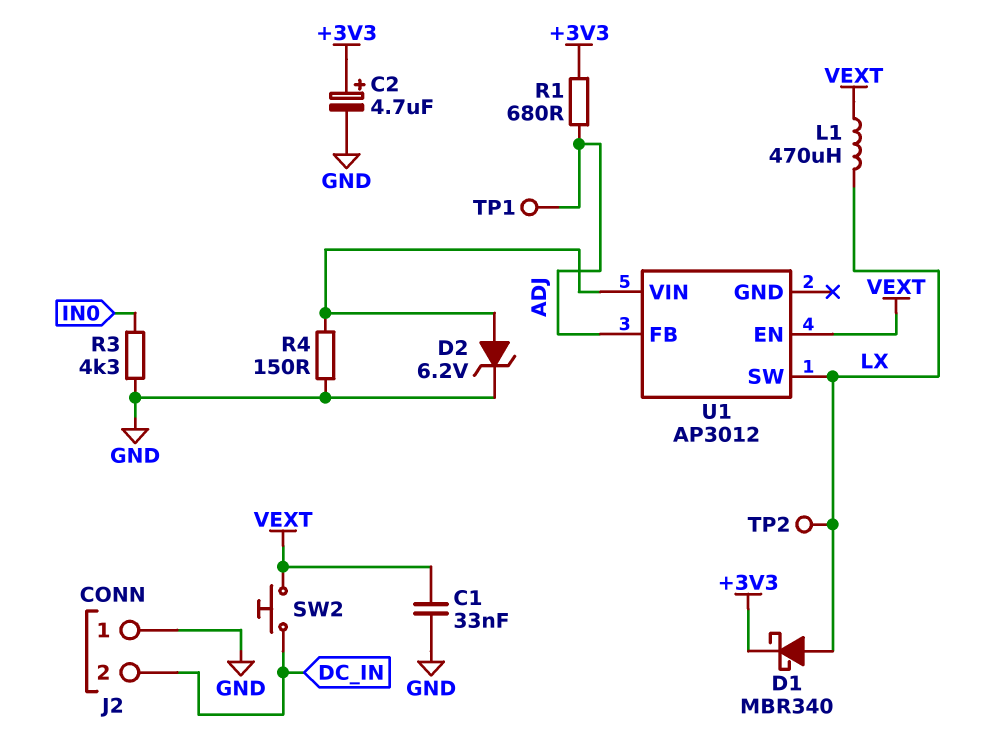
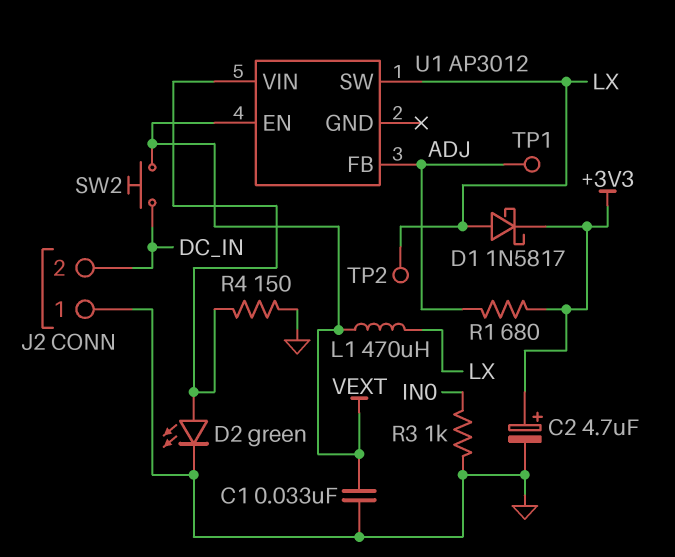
D1: schottky MBR340 (A LX, K +3V3) -> schottky 1N5817 (A LX, K +3V3)
D2: zener 6.2V (A U1/VIN, K GND) -> LED green (A U1/VIN, K GND)
R3: 4.3k (GND, IN0) -> 1k (GND, IN0)

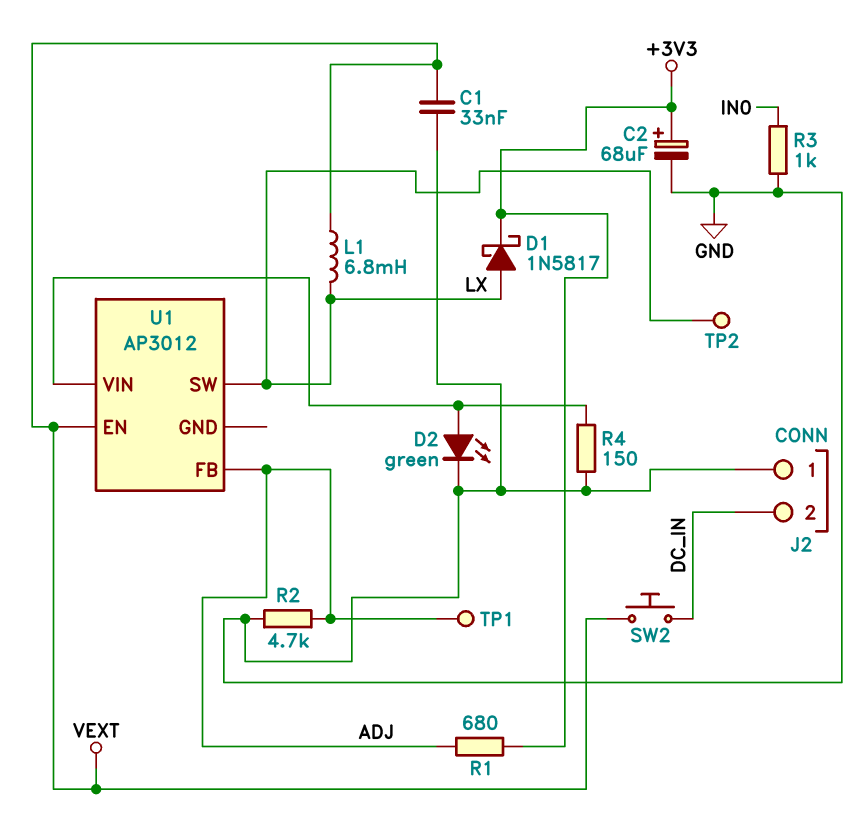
C2: 4.7uF (plus +3V3, minus GND) -> 68uF (plus +3V3, minus GND)
L1: 470uH (LX, VEXT) -> 6.8mH (LX, VEXT)
R2: none -> 4.7k (ADJ, GND)

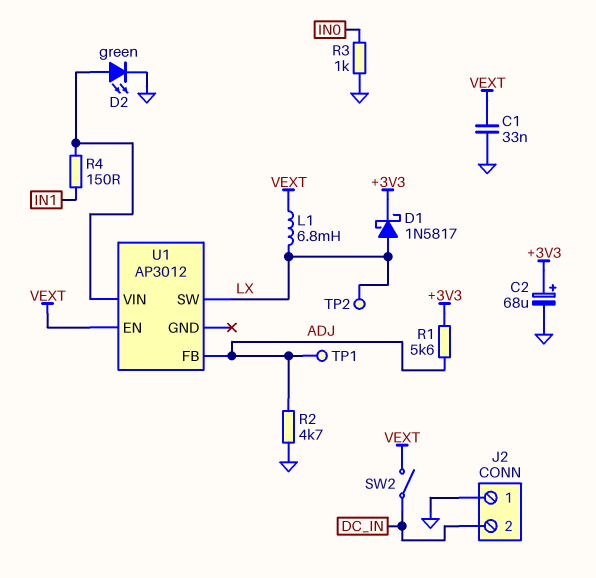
R1: 680 (+3V3, ADJ) -> 5.6k (+3V3, ADJ)
R4: 150 (GND, U1/VIN) -> 150 (IN1, U1/VIN)
SW2: button (DC_IN, VEXT) -> switch (DC_IN, VEXT)

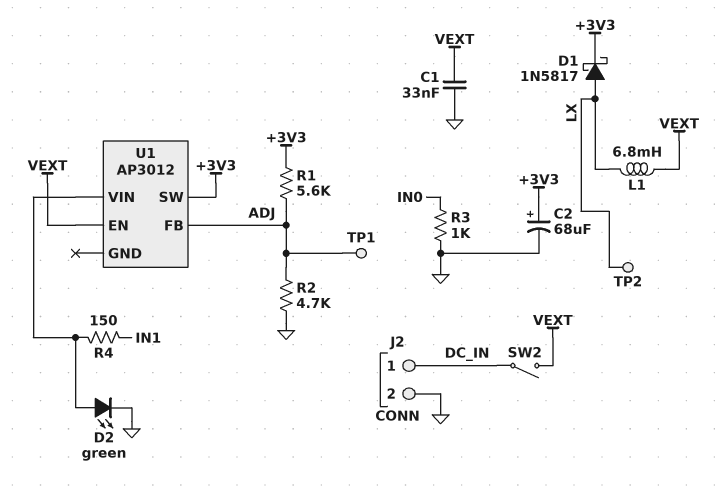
J2 pin 1: GND -> DC_IN
J2 pin 2: DC_IN -> GND
U1 pin SW: LX -> +3V3

